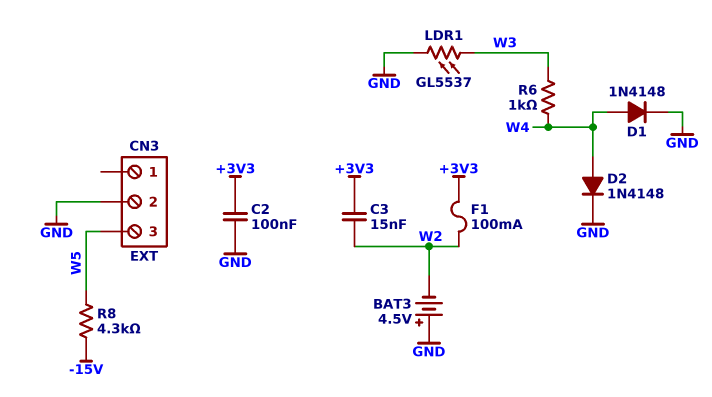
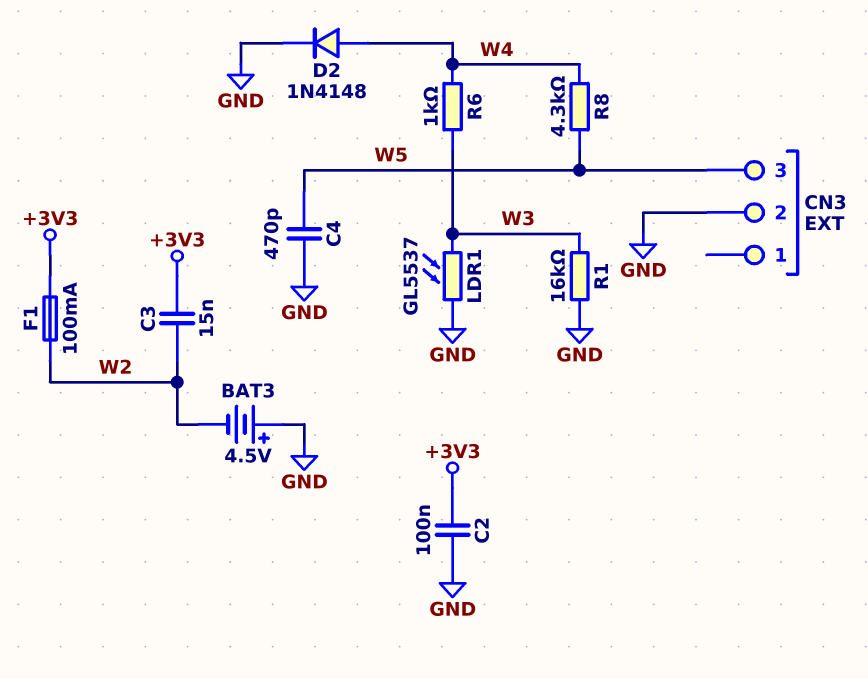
C4: none -> 470pF (GND, W5)
D1: diode 1N4148 (A W4, K GND) -> none
R1: none -> 16k (GND, W3)
R8: 4.3k (-15V, W5) -> 4.3k (W4, W5)

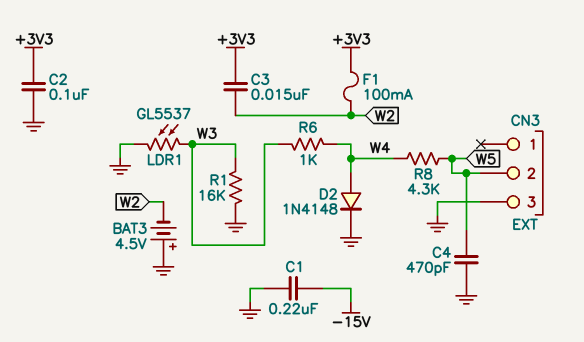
C1: none -> 220nF (-15V, GND)
CN3 pin 2: GND -> W5
CN3 pin 3: W5 -> GND

